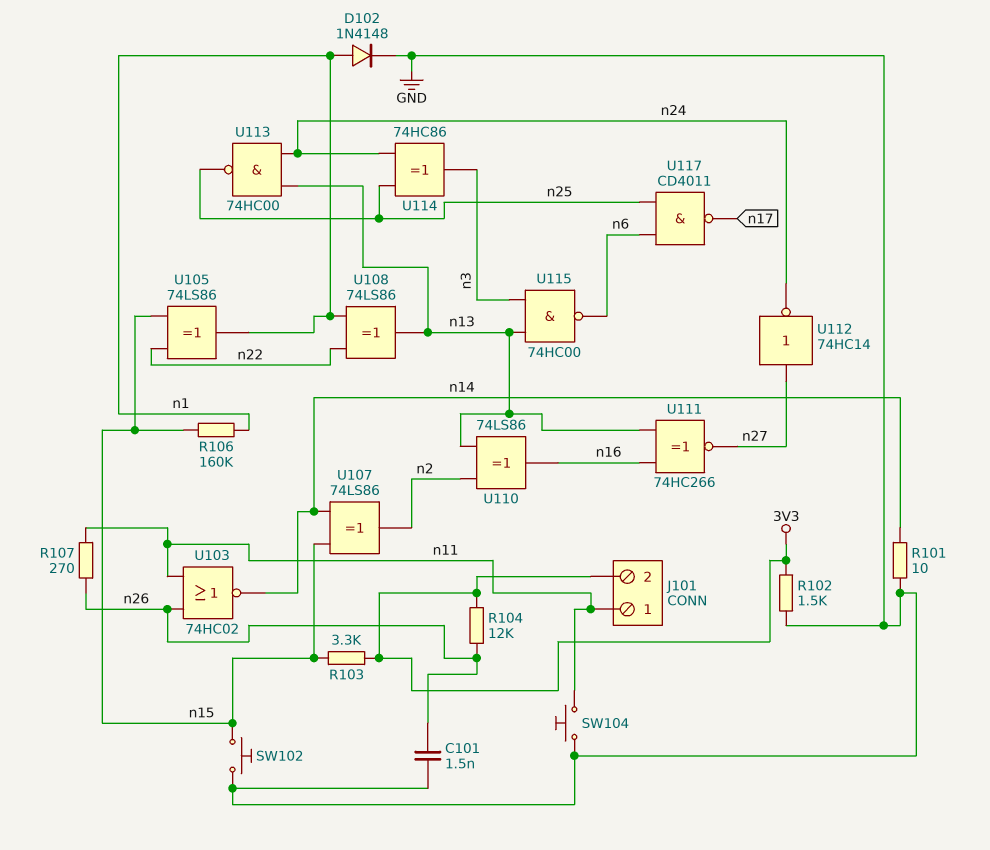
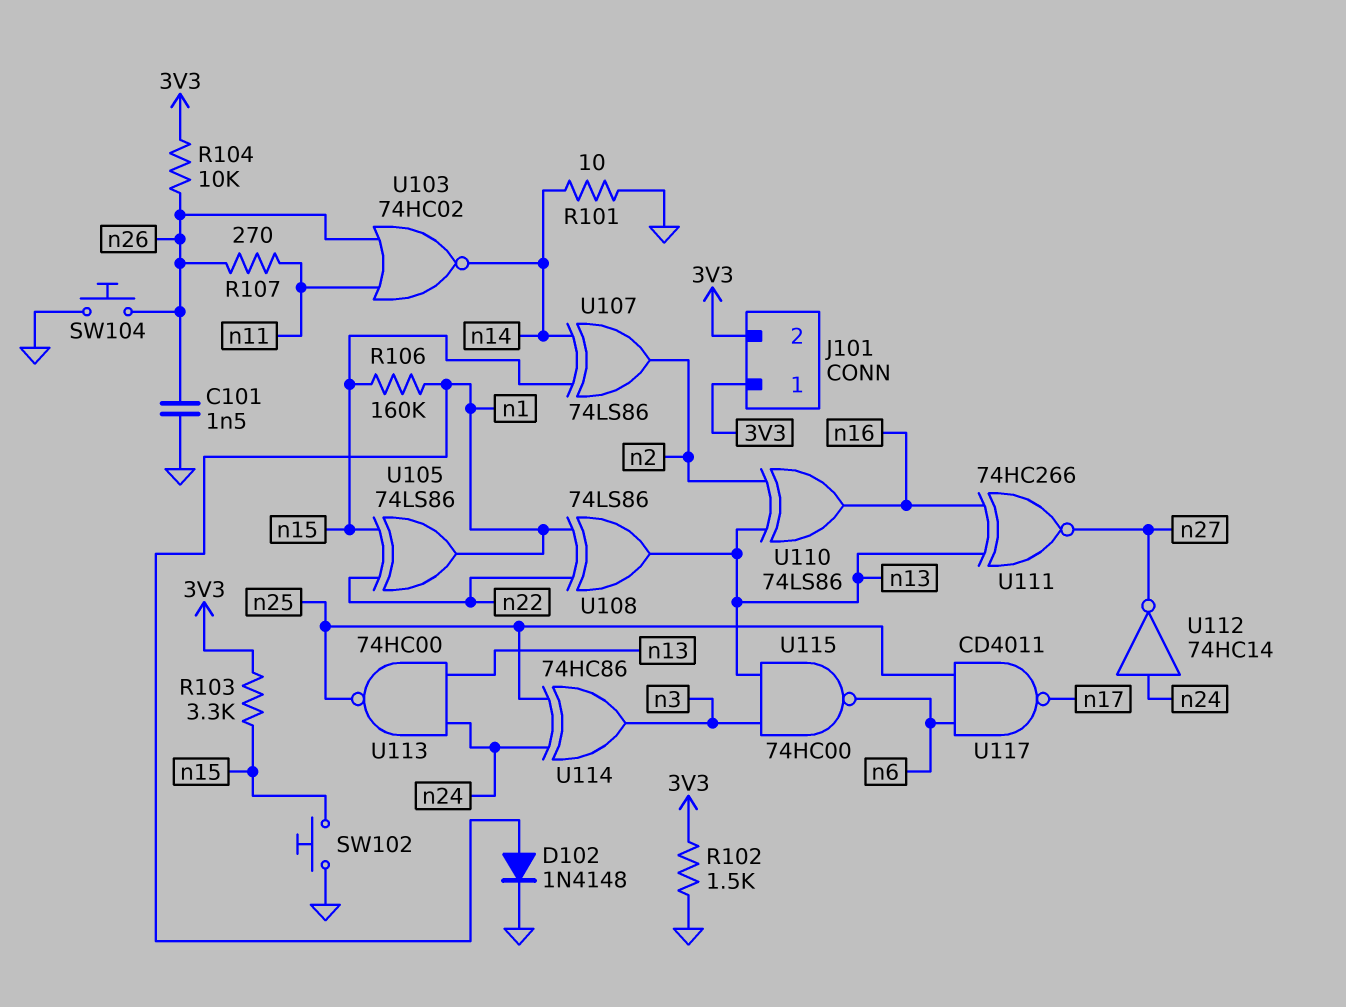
J101 pin 1: n11 -> 3V3
R104: 12k (3V3, n26) -> 10k (3V3, n26)
SW104: button (GND, n11) -> button (GND, n26)
U112: NOT 74HC14 (in n27, out n24) -> NOT 74HC14 (in n24, out n27)

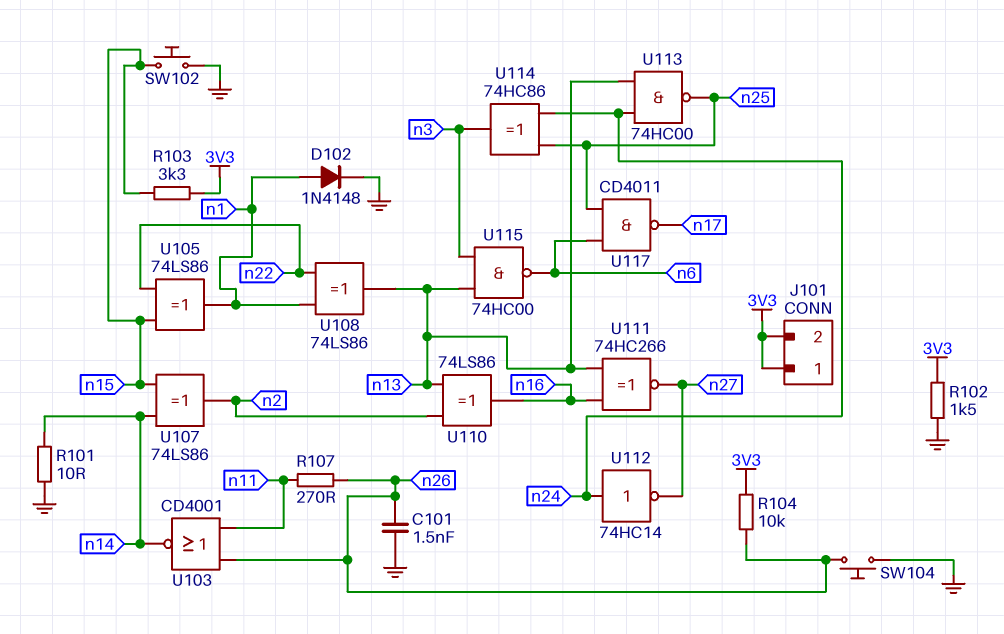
R106: 160k (n1, n15) -> none
U103: NOR 74HC02 (in n11, in n26, out n14) -> NOR CD4001 (in n11, in n26, out n14)

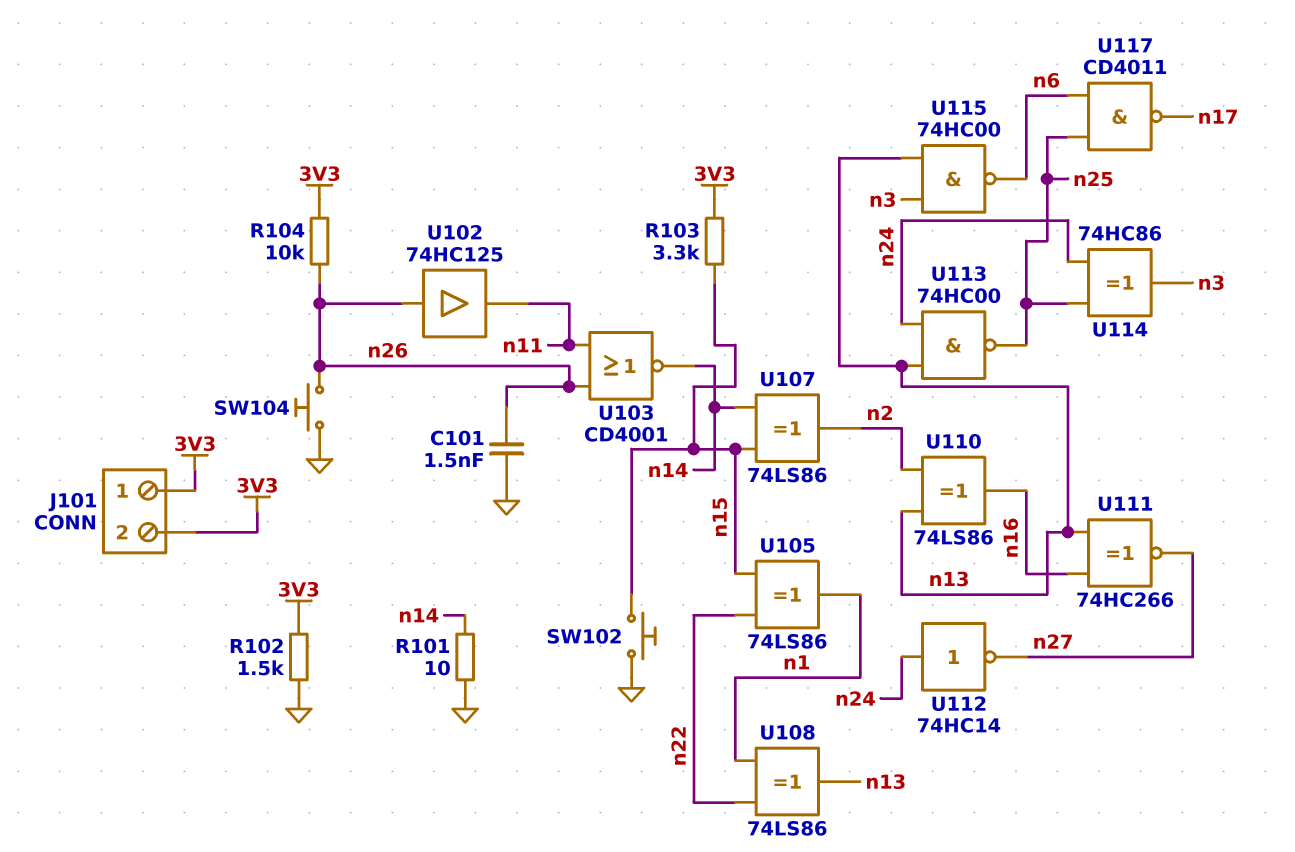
D102: diode 1N4148 (A n1, K GND) -> none
R107: 270 (n11, n26) -> none
U102: none -> buffer 74HC125 (in n26, out n11)

